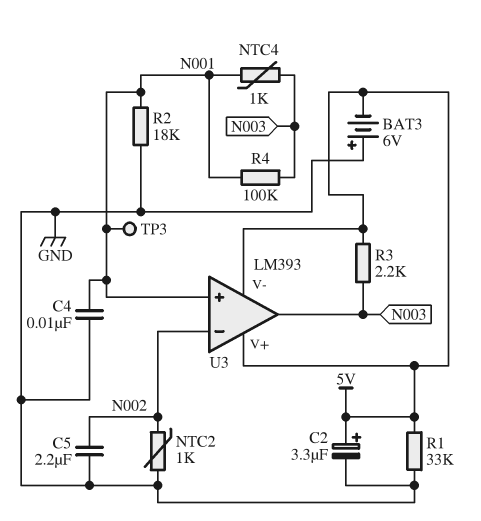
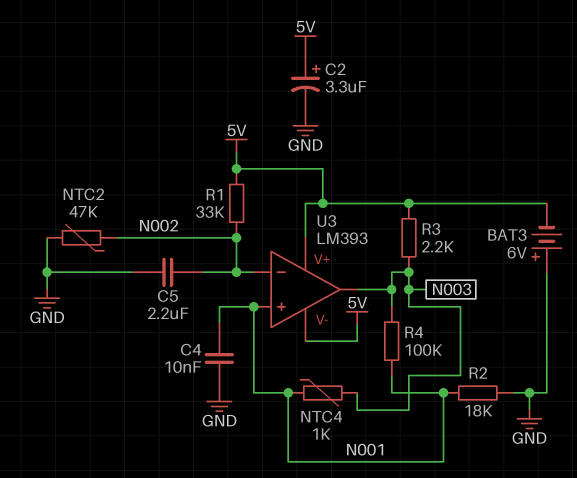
NTC2: 1k (GND, N002) -> 47k (GND, N002)
R1: 33k (5V, GND) -> 33k (5V, N002)
TP3: test point (N001) -> none

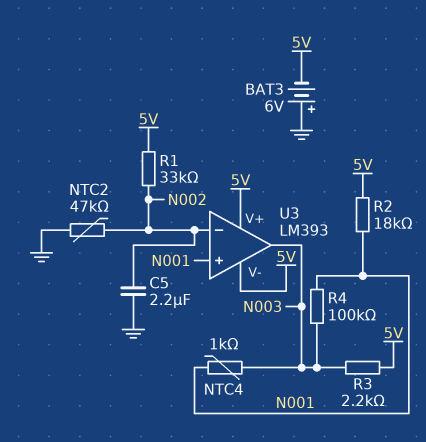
C2: 3.3uF (plus 5V, minus GND) -> none
C4: 10nF (GND, N001) -> none
R2: 18k (GND, N001) -> 18k (5V, N001)

